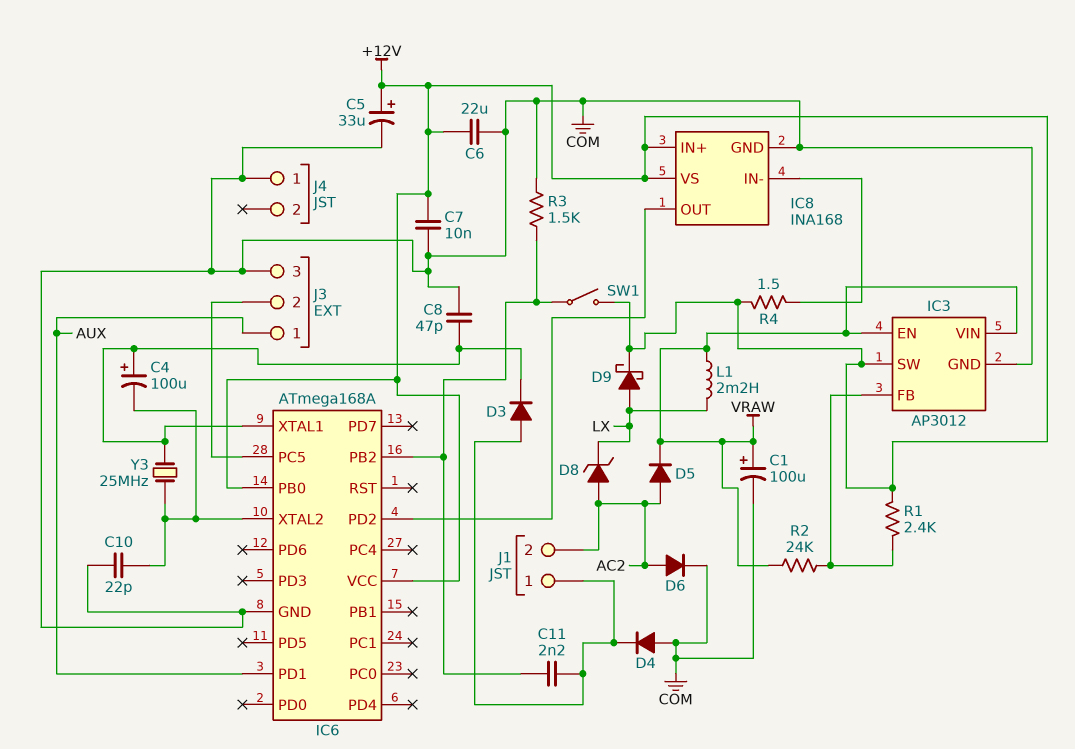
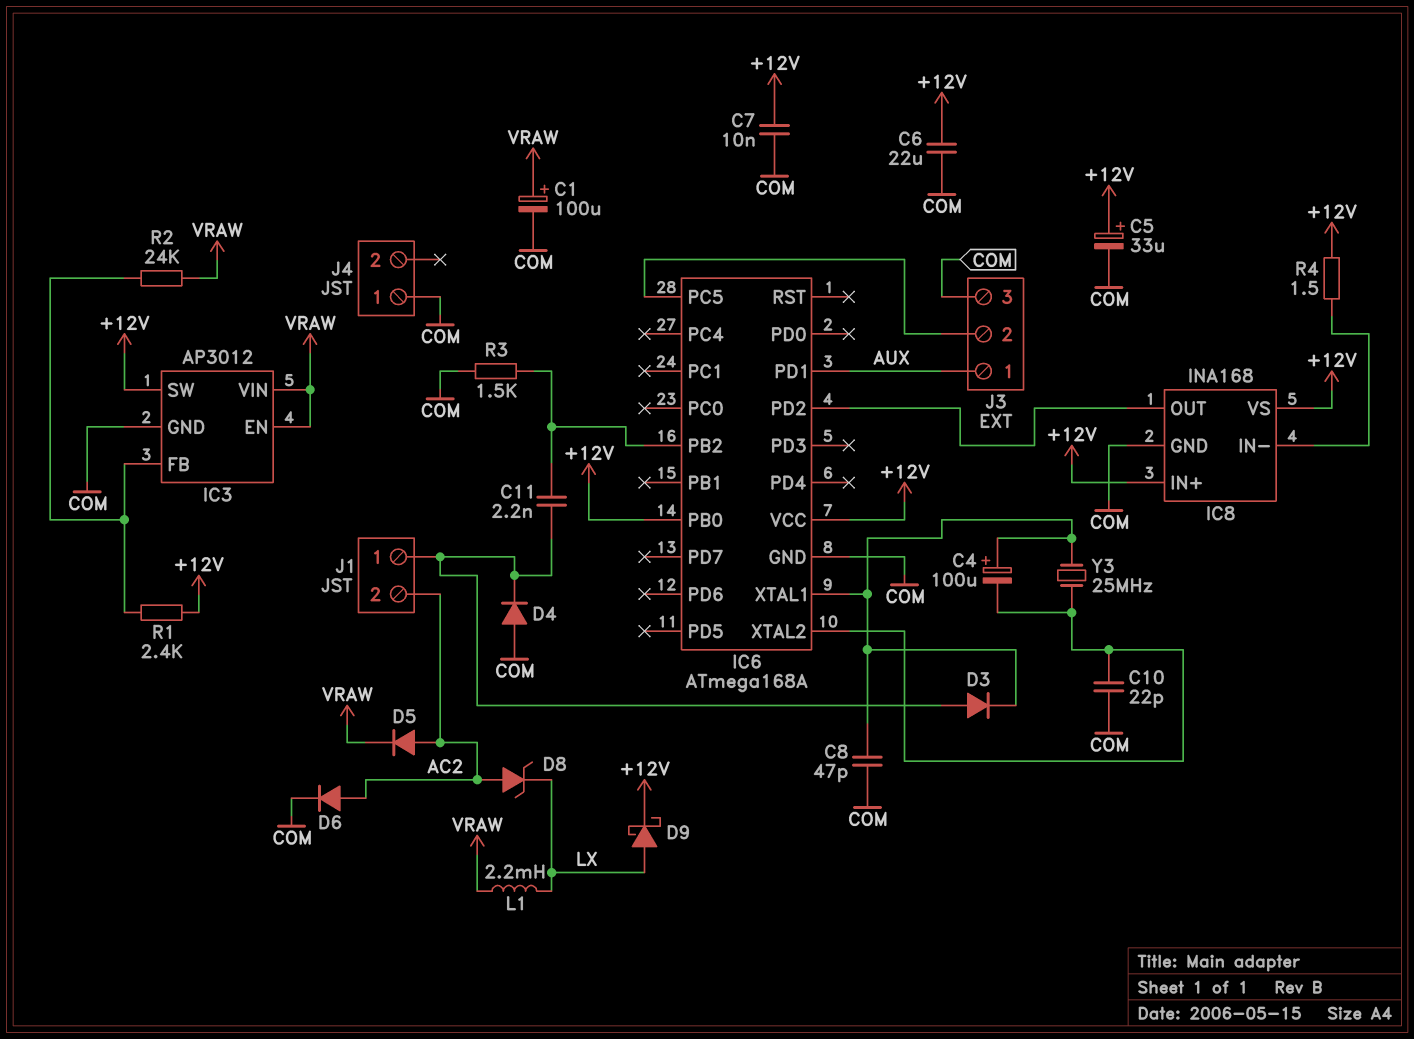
SW1: switch (+12V, IC6/PB2) -> none

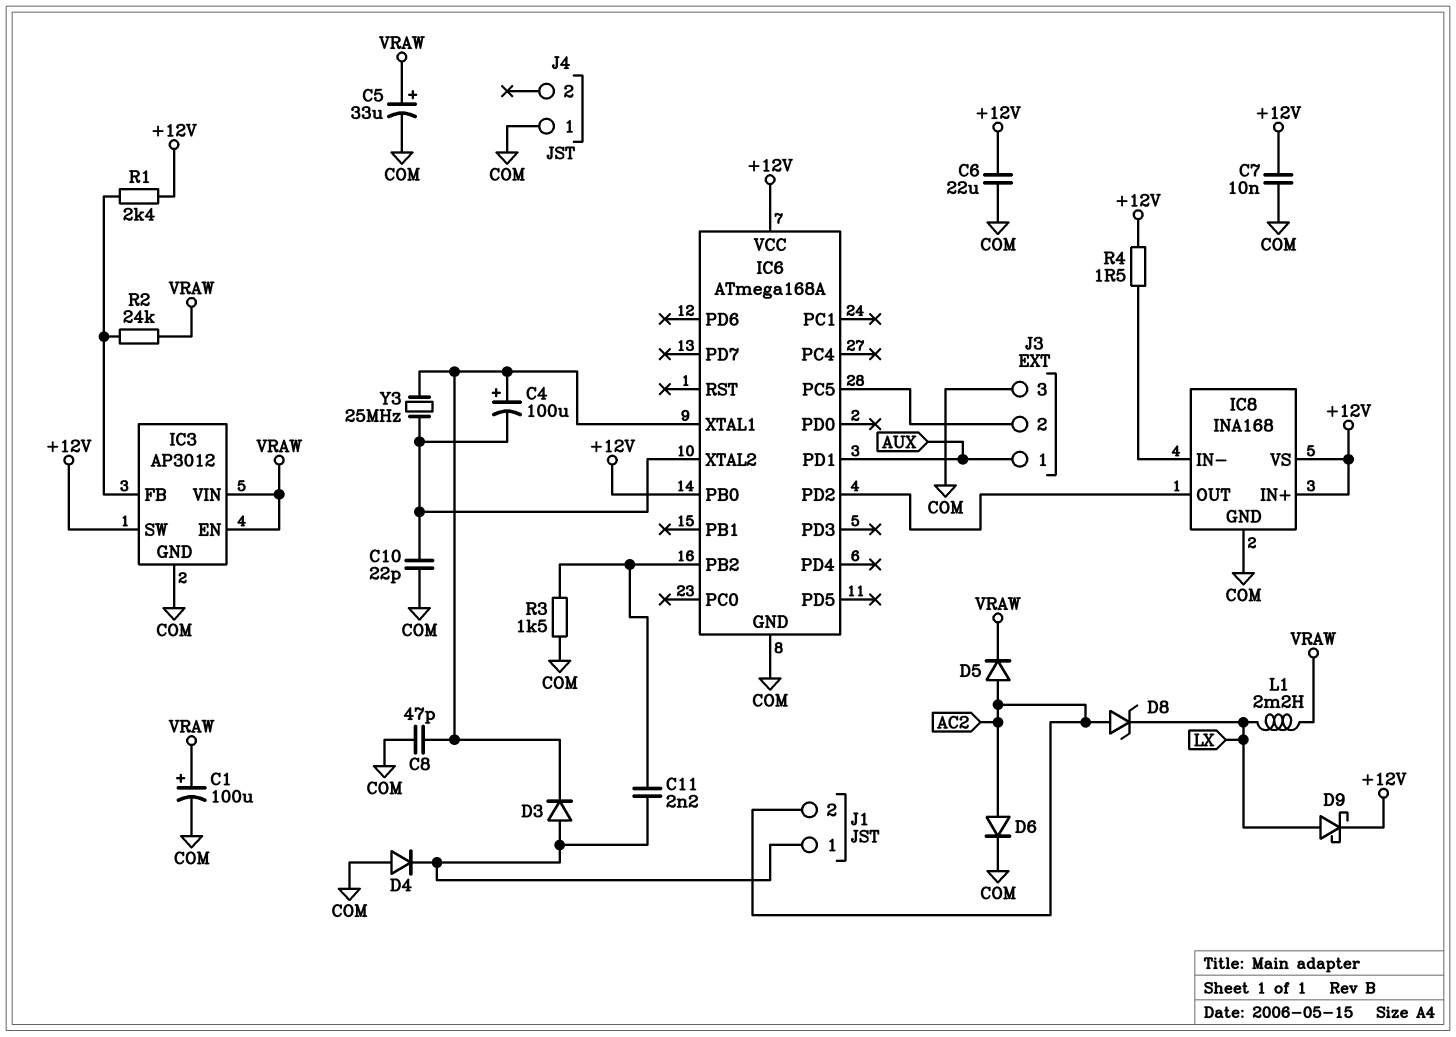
C5: 33uF (plus +12V, minus COM) -> 33uF (plus VRAW, minus COM)

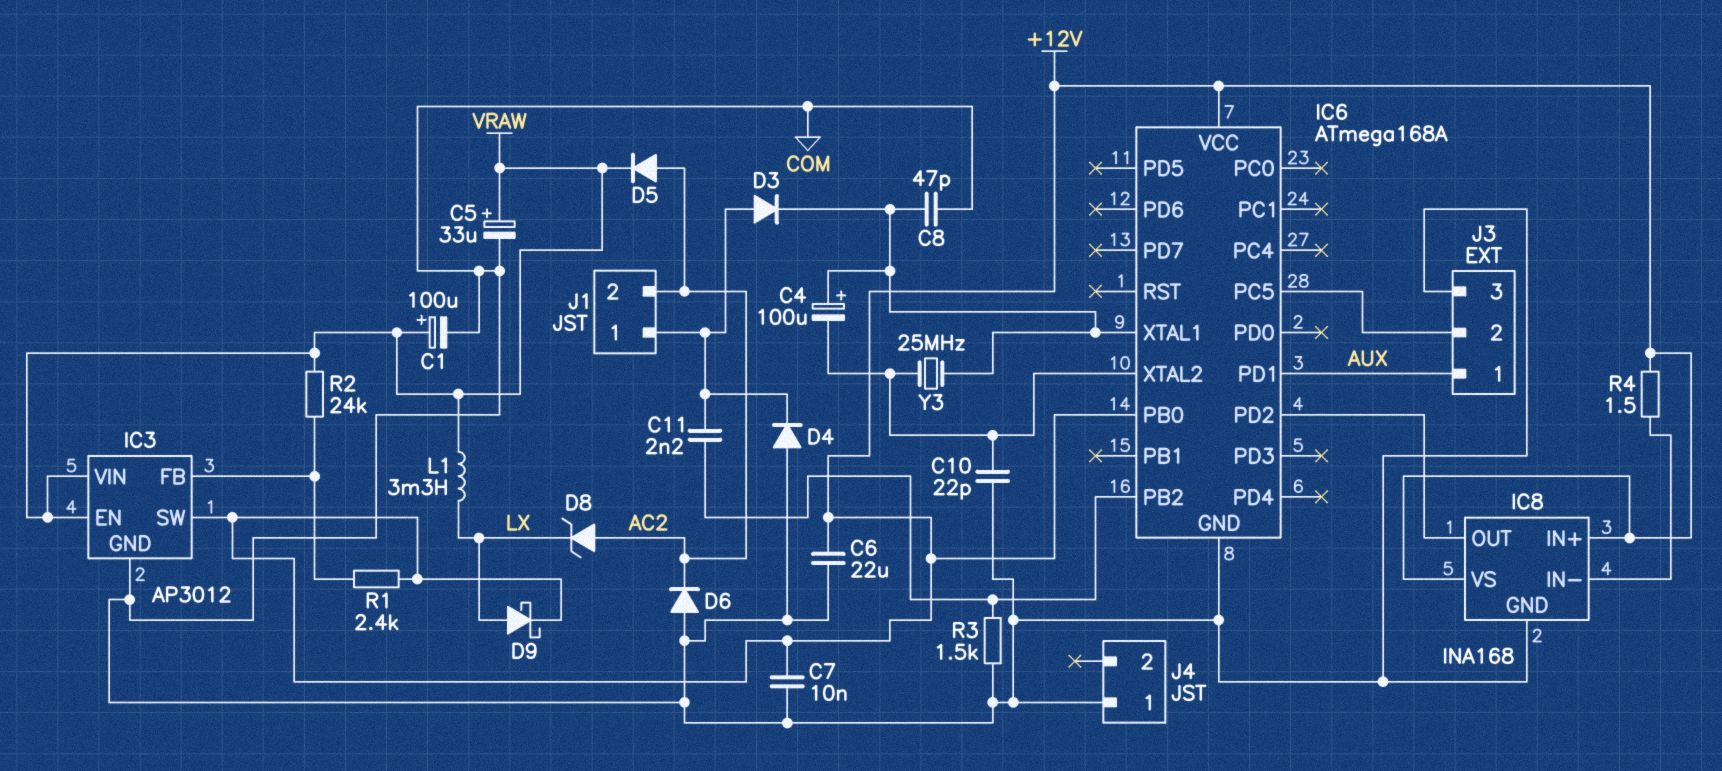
D6: diode (A AC2, K COM) -> diode (A COM, K AC2)
L1: 2.2mH (LX, VRAW) -> 3.3mH (LX, VRAW)

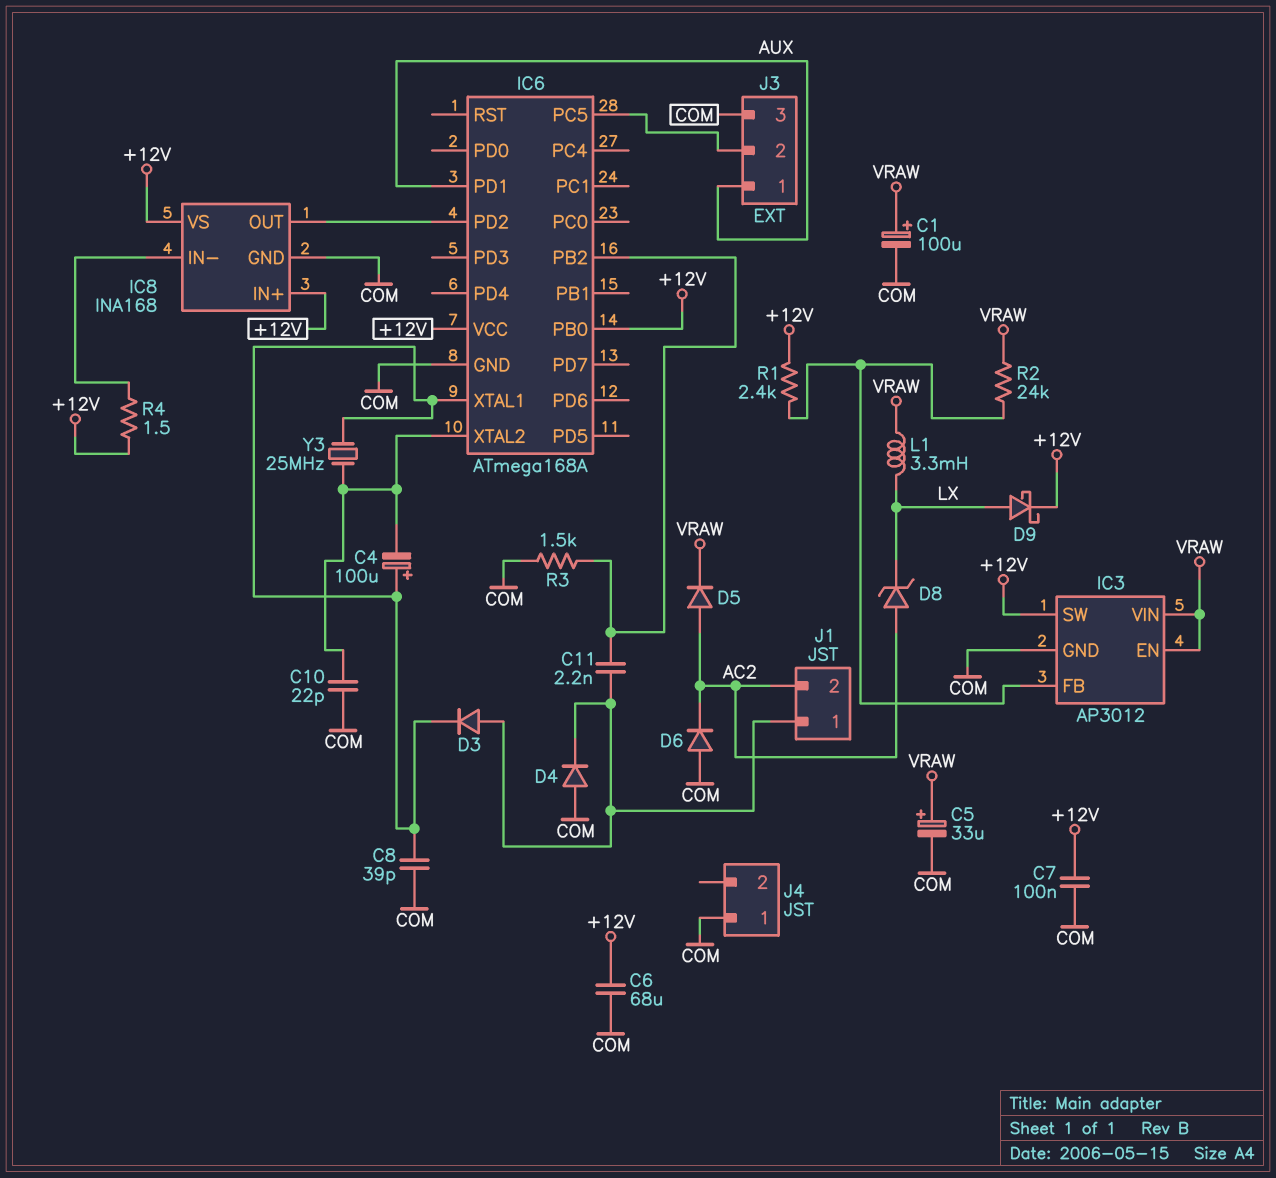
C6: 22uF (+12V, COM) -> 68uF (+12V, COM)
C7: 10nF (+12V, COM) -> 100nF (+12V, COM)
C8: 47pF (COM, IC6/XTAL1) -> 39pF (COM, IC6/XTAL1)

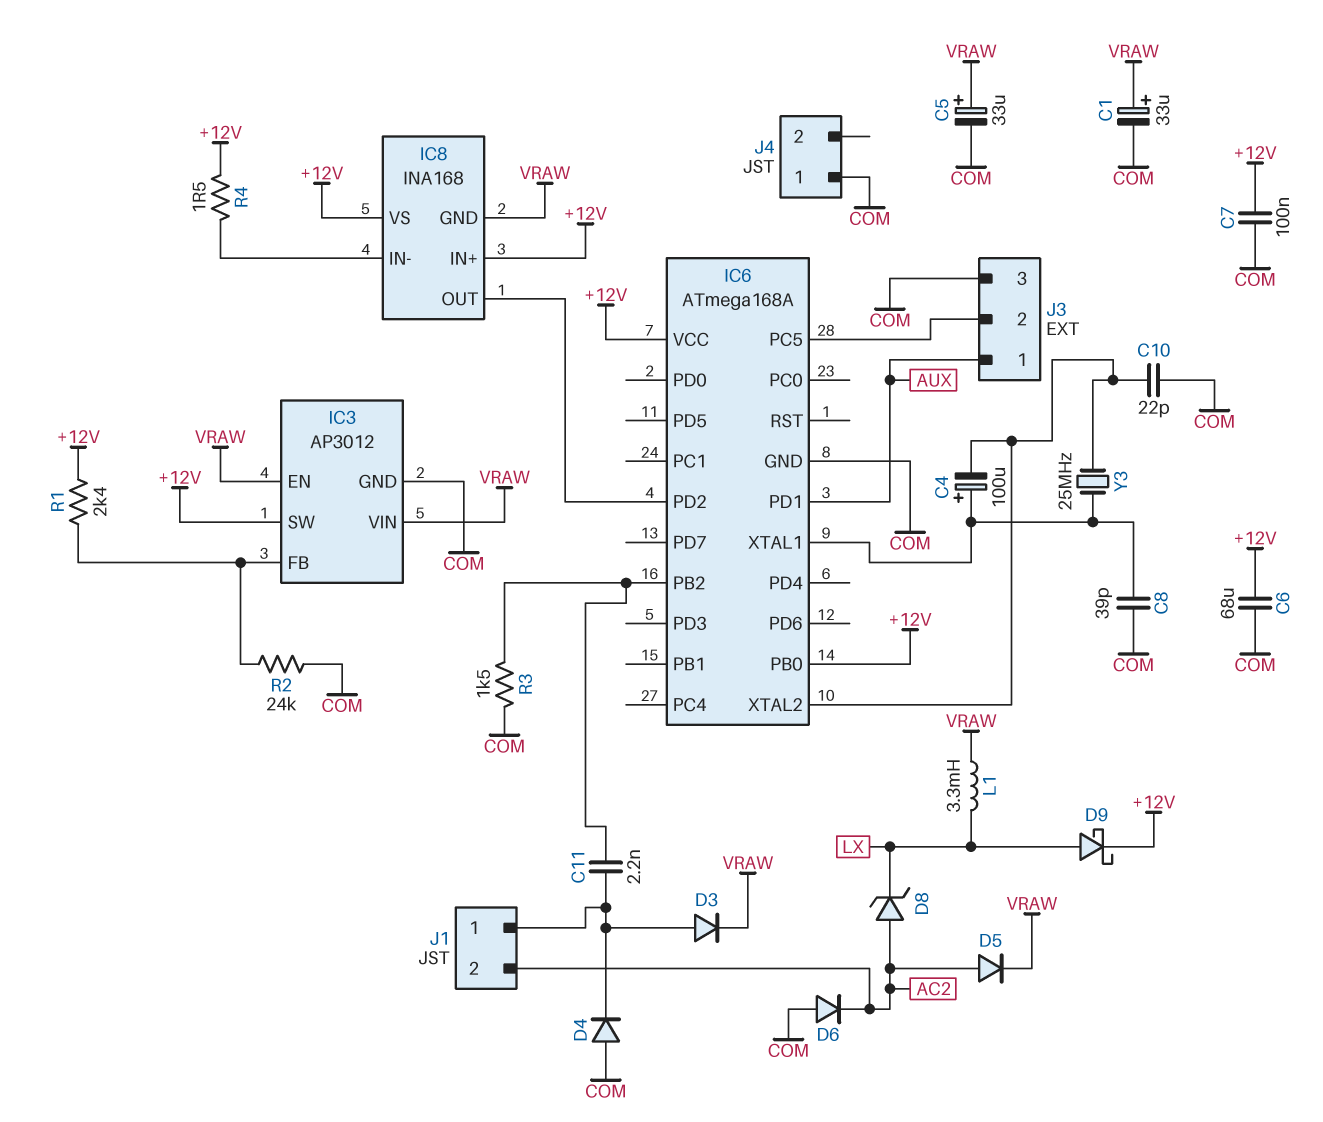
C1: 100uF (plus VRAW, minus COM) -> 33uF (plus VRAW, minus COM)
D3: diode (A J1/1, K IC6/XTAL1) -> diode (A J1/1, K VRAW)
IC8 pin GND: COM -> VRAW
R2: 24k (IC3/FB, VRAW) -> 24k (COM, IC3/FB)

